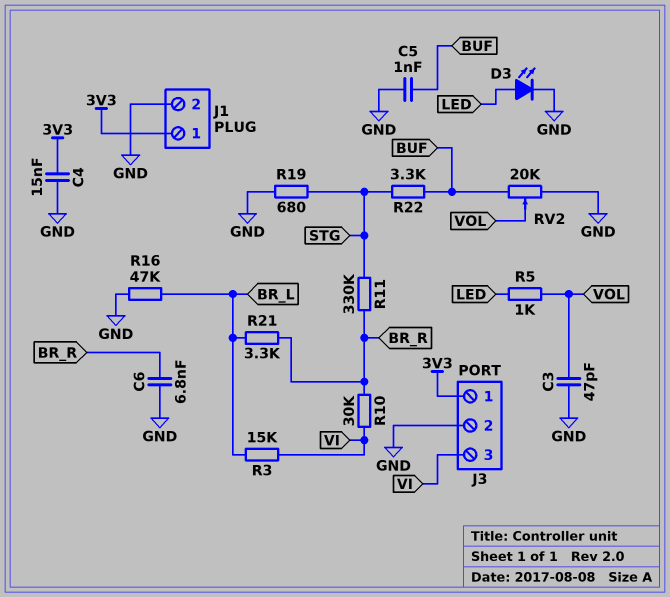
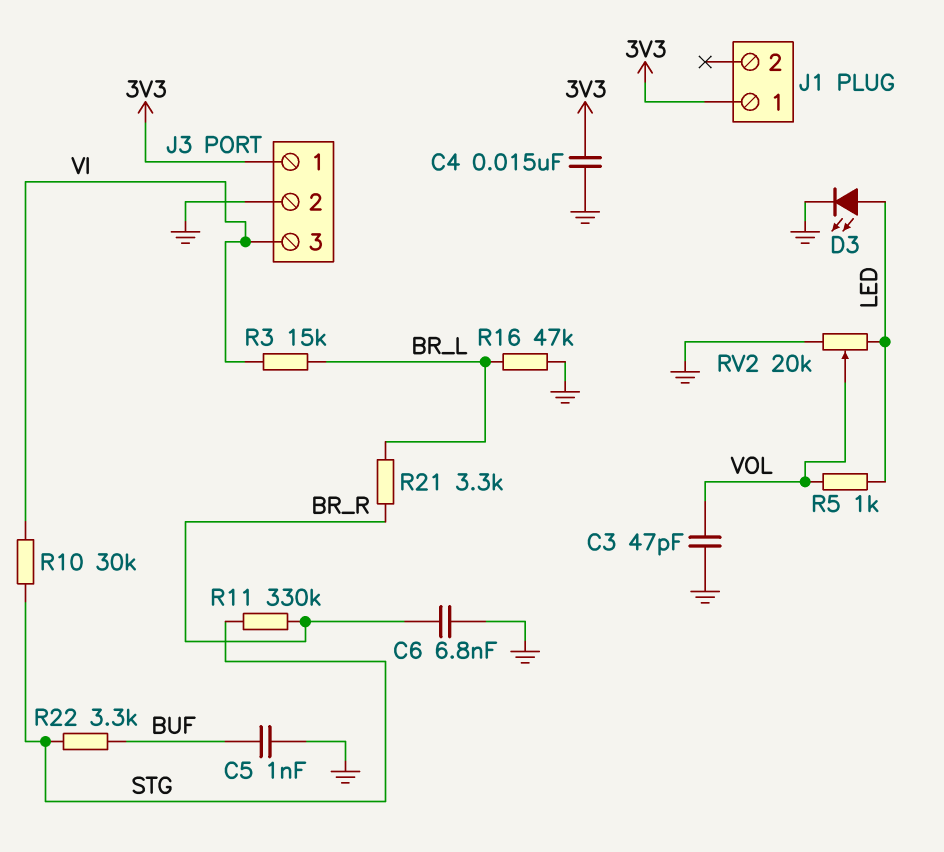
J1 pin 2: GND -> none
R10: 30k (BR_R, VI) -> 30k (STG, VI)
R19: 680 (GND, STG) -> none
RV2: 20k (BUF, GND, wiper VOL) -> 20k (GND, LED, wiper VOL)

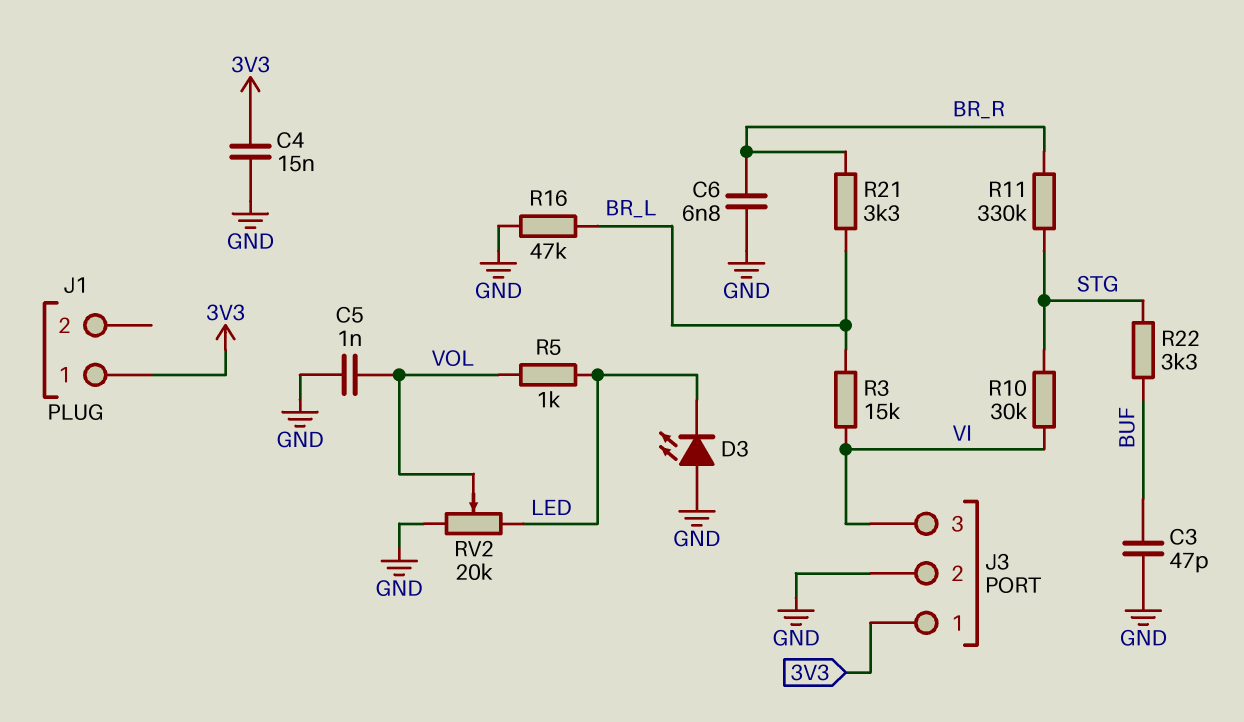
C3: 47pF (GND, VOL) -> 47pF (BUF, GND)
C5: 1nF (BUF, GND) -> 1nF (GND, VOL)
D3: LED (A LED, K GND) -> LED (A GND, K LED)

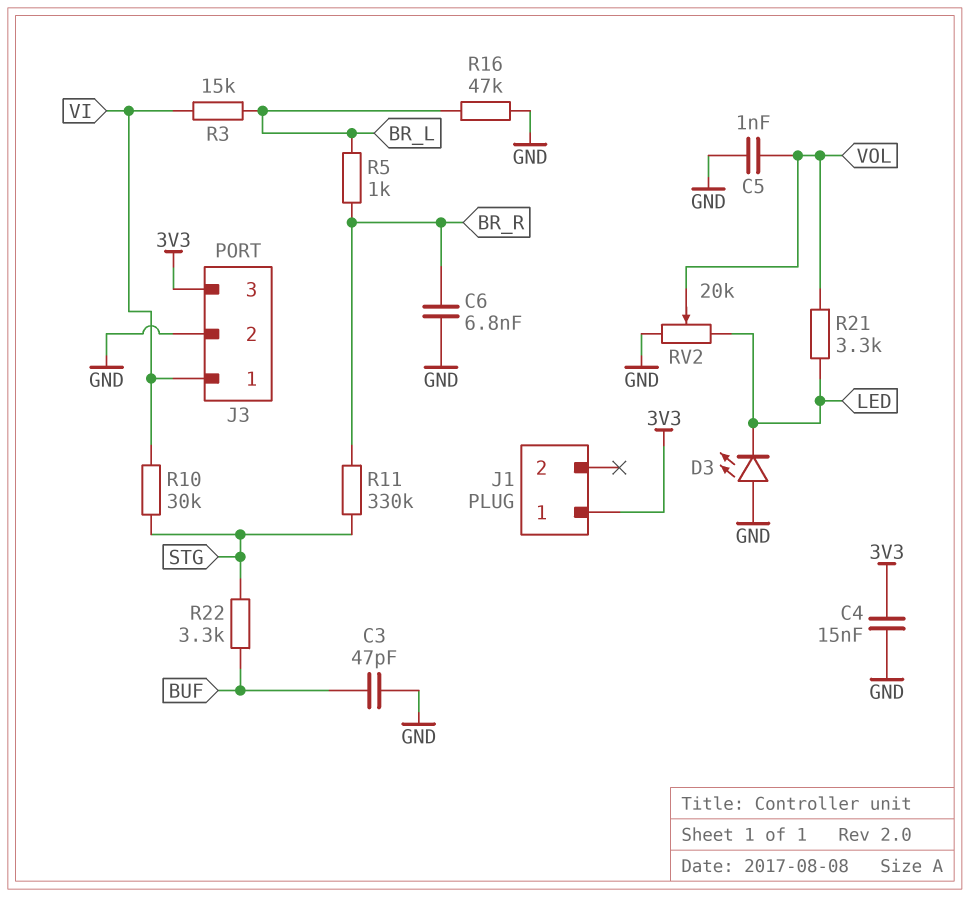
J3 pin 1: 3V3 -> VI
J3 pin 3: VI -> 3V3
R5: 1k (LED, VOL) -> 1k (BR_L, BR_R)
R21: 3.3k (BR_L, BR_R) -> 3.3k (LED, VOL)

